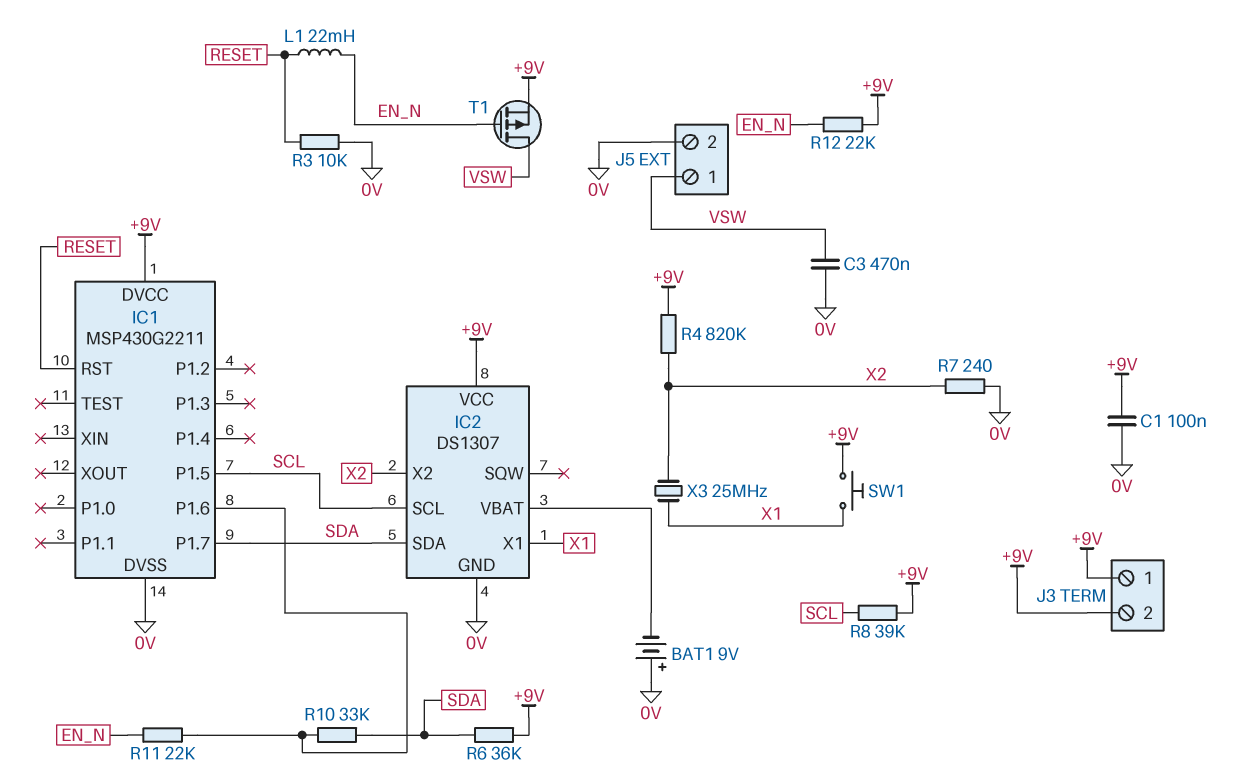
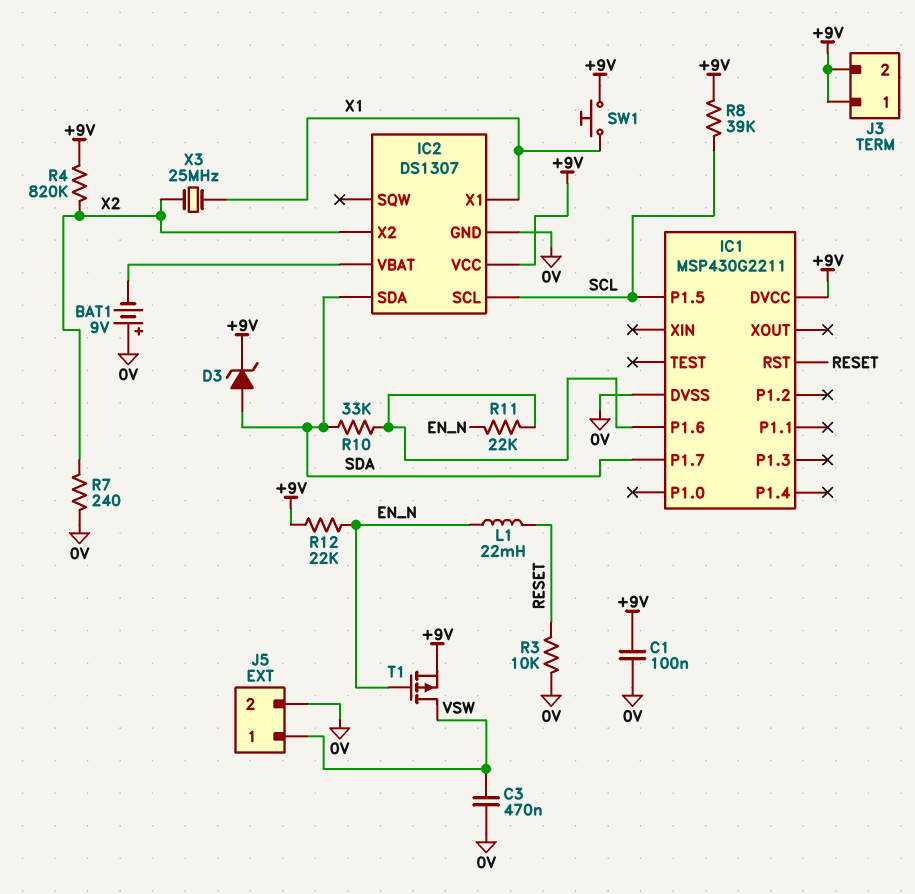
D3: none -> zener (A SDA, K +9V)
R6: 36k (+9V, SDA) -> none

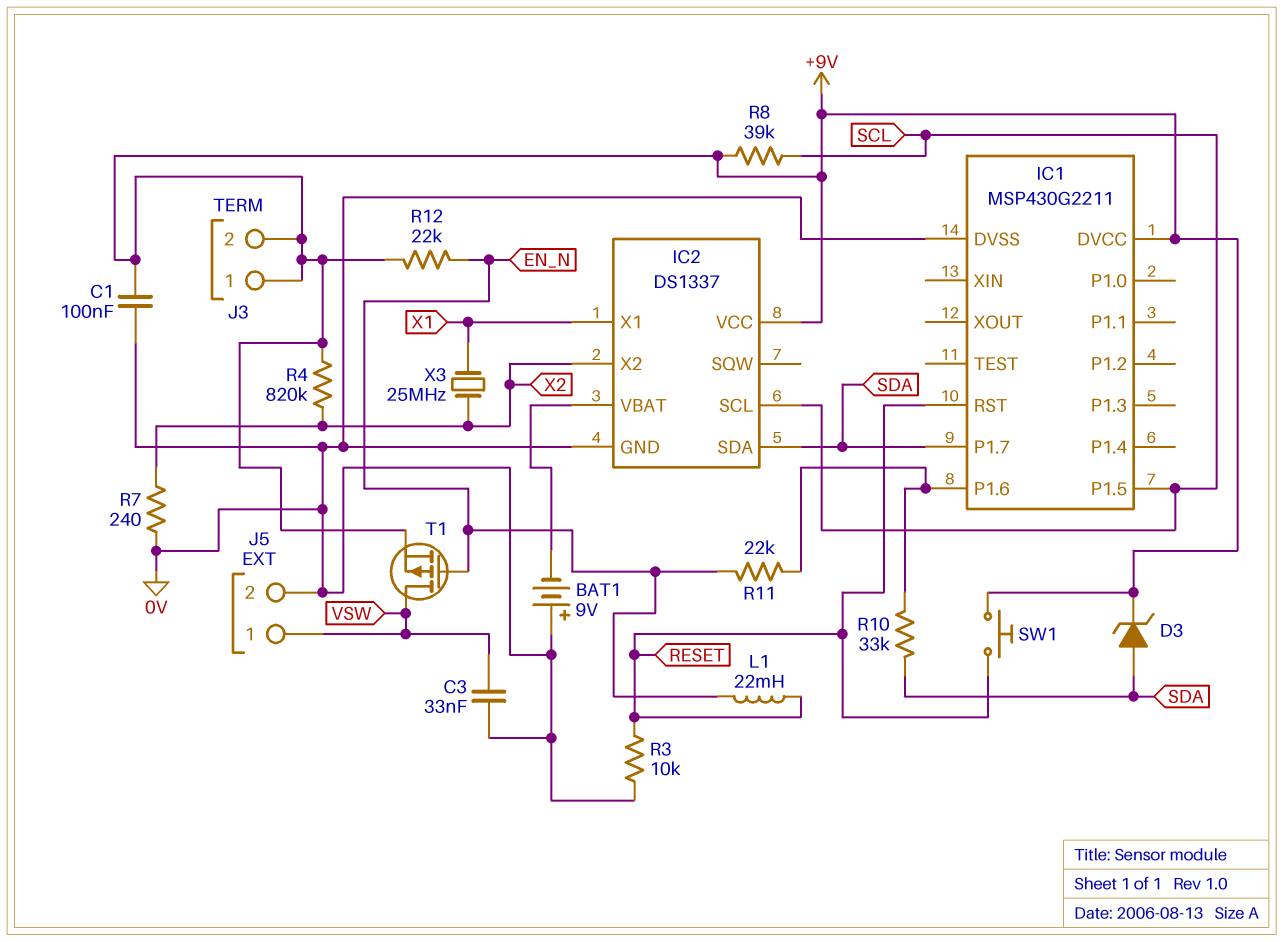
C3: 470nF (0V, VSW) -> 33nF (0V, VSW)
IC2: DS1307 -> DS1337
SW1: button (+9V, X1) -> button (+9V, RESET)

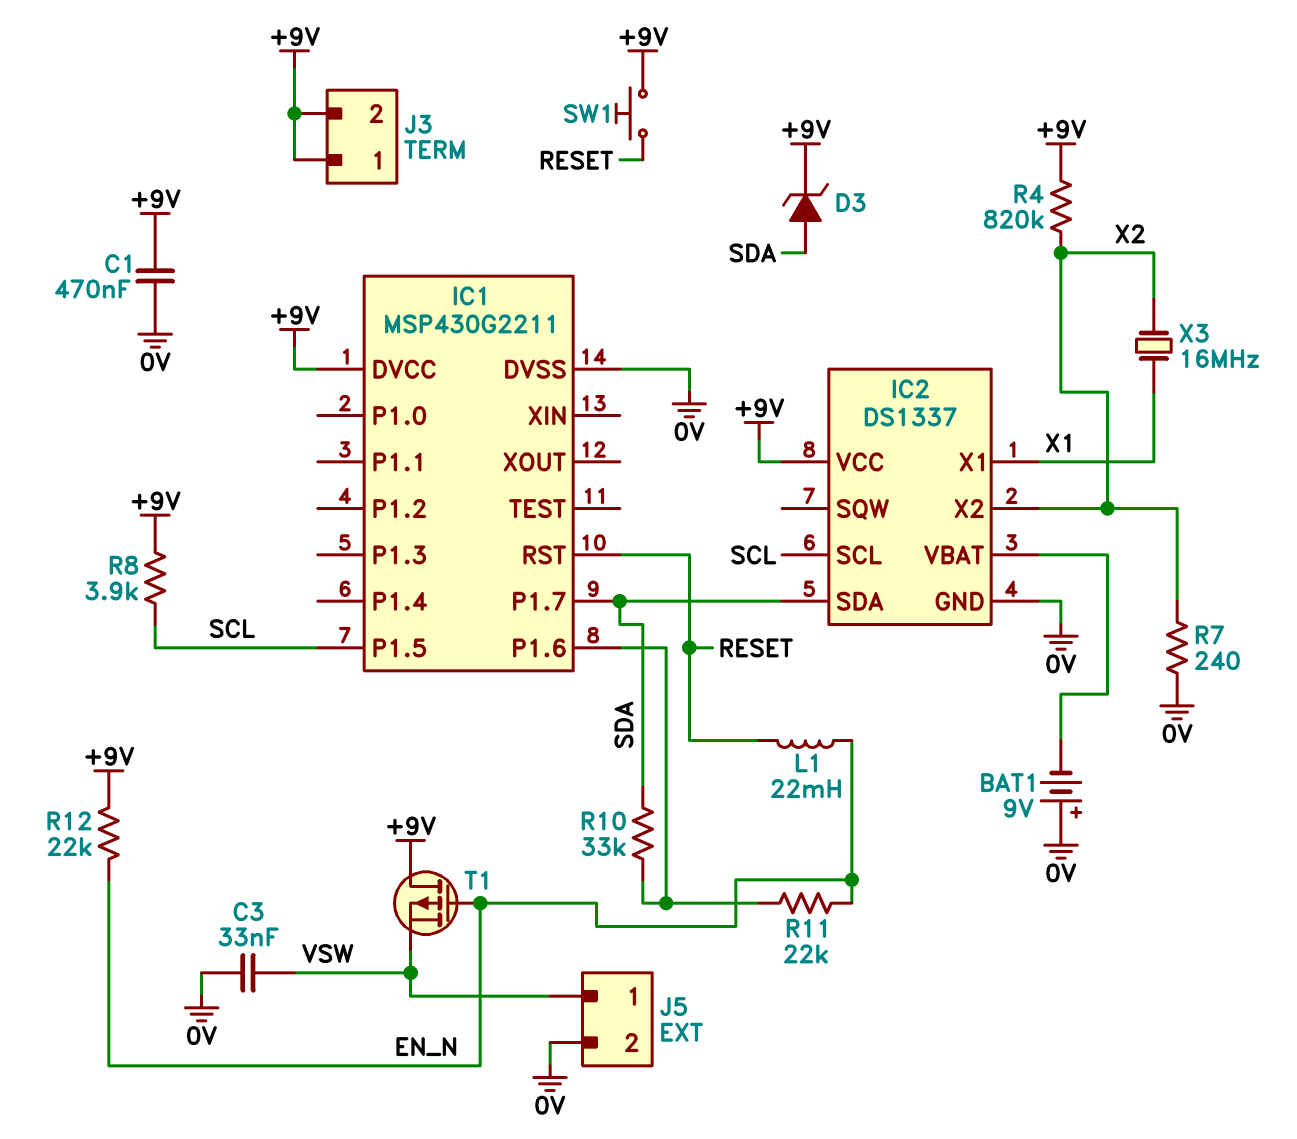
C1: 100nF (+9V, 0V) -> 470nF (+9V, 0V)
R3: 10k (0V, RESET) -> none
R8: 39k (+9V, SCL) -> 3.9k (+9V, SCL)
T1: PMOS (G EN_N, D VSW, S +9V) -> PMOS (G EN_N, D +9V, S VSW)
X3: 25MHz (X1, X2) -> 16MHz (X1, X2)

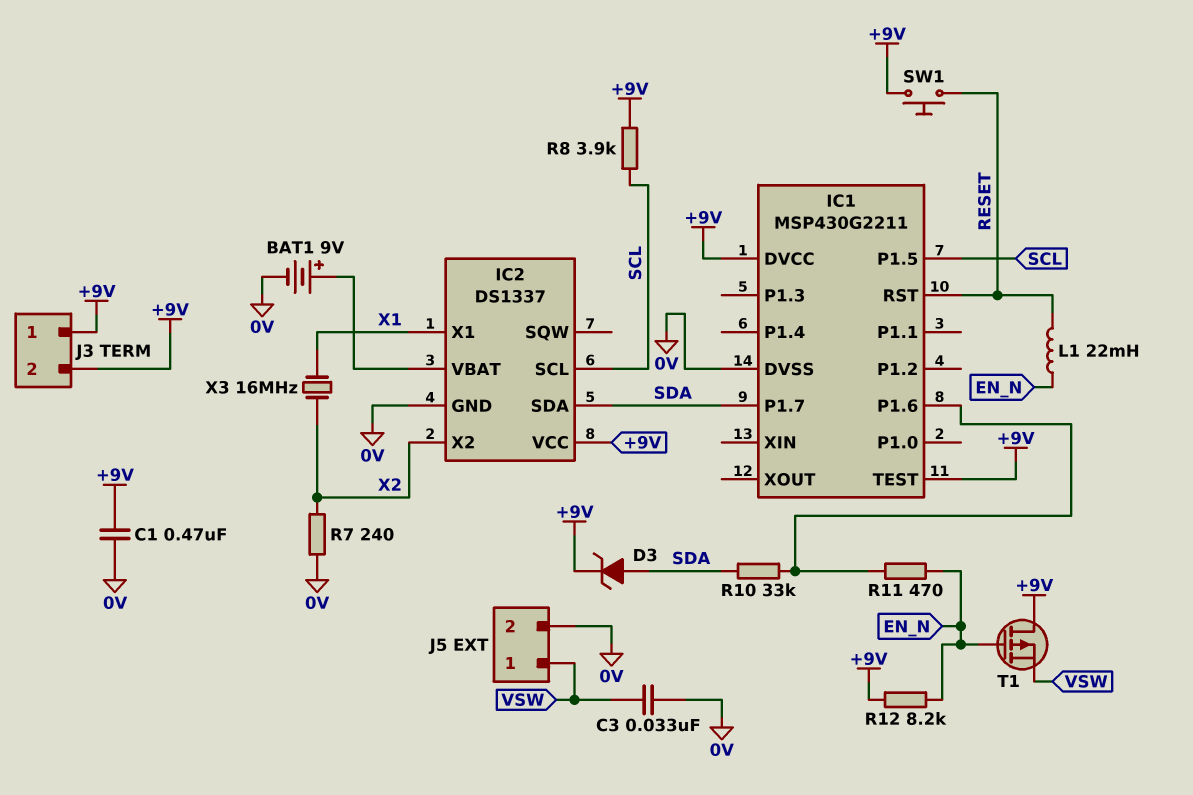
BAT1: 9V (plus 0V, minus IC2/VBAT) -> 9V (plus IC2/VBAT, minus 0V)
IC1 pin TEST: none -> +9V
R4: 820k (+9V, X2) -> none
R11: 22k (EN_N, IC1/P1.6) -> 470 (EN_N, IC1/P1.6)
R12: 22k (+9V, EN_N) -> 8.2k (+9V, EN_N)

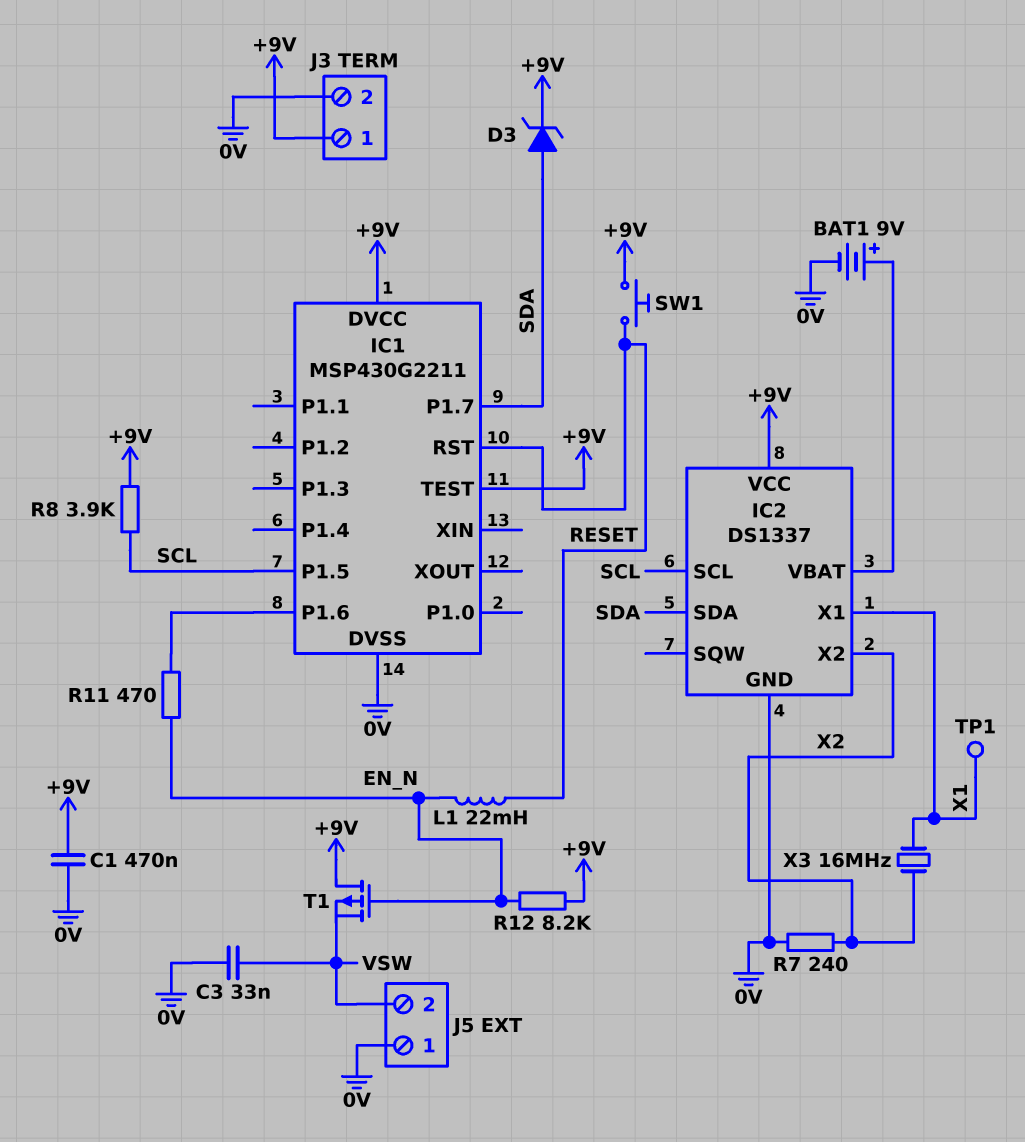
J3 pin 2: +9V -> 0V
J5 pin 1: VSW -> 0V
J5 pin 2: 0V -> VSW
R10: 33k (IC1/P1.6, SDA) -> none
TP1: none -> test point (X1)

